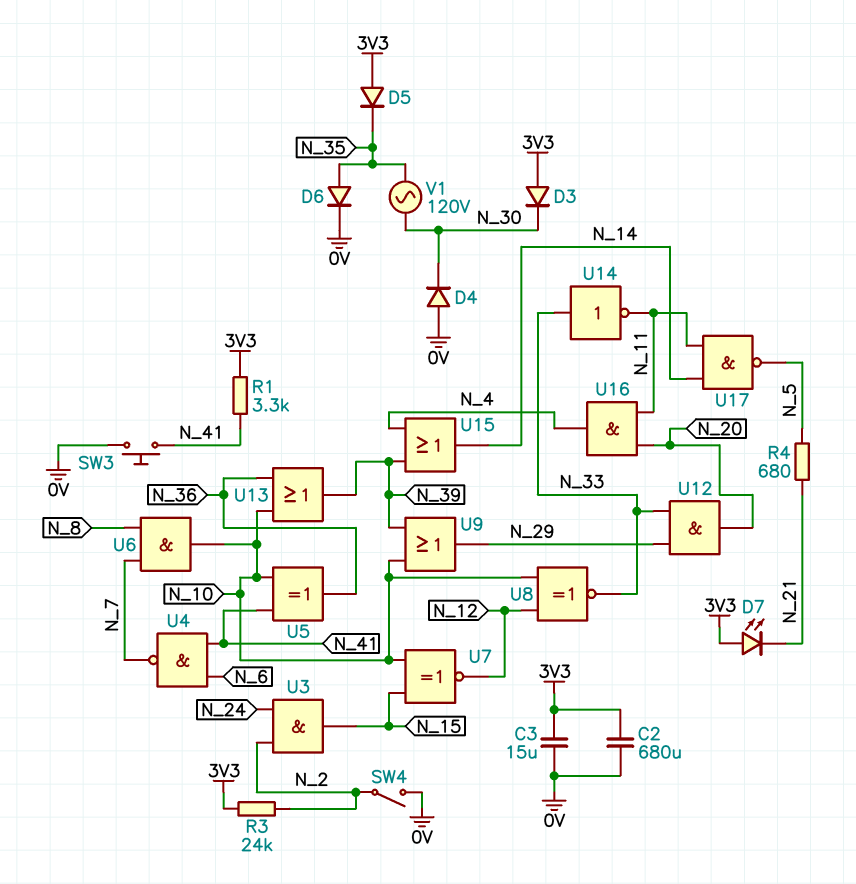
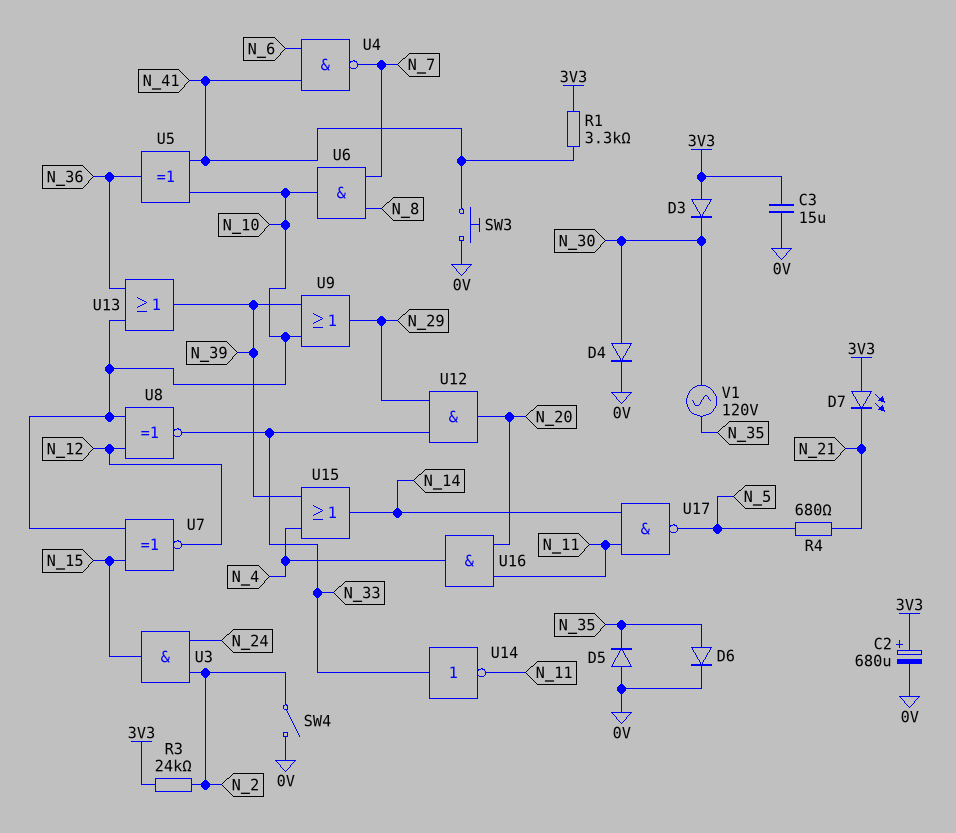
C2: 680uF (0V, 3V3) -> 680uF (plus 3V3, minus 0V)
D4: diode (A 0V, K N_30) -> diode (A N_30, K 0V)
D5: diode (A 3V3, K N_35) -> diode (A 0V, K N_35)

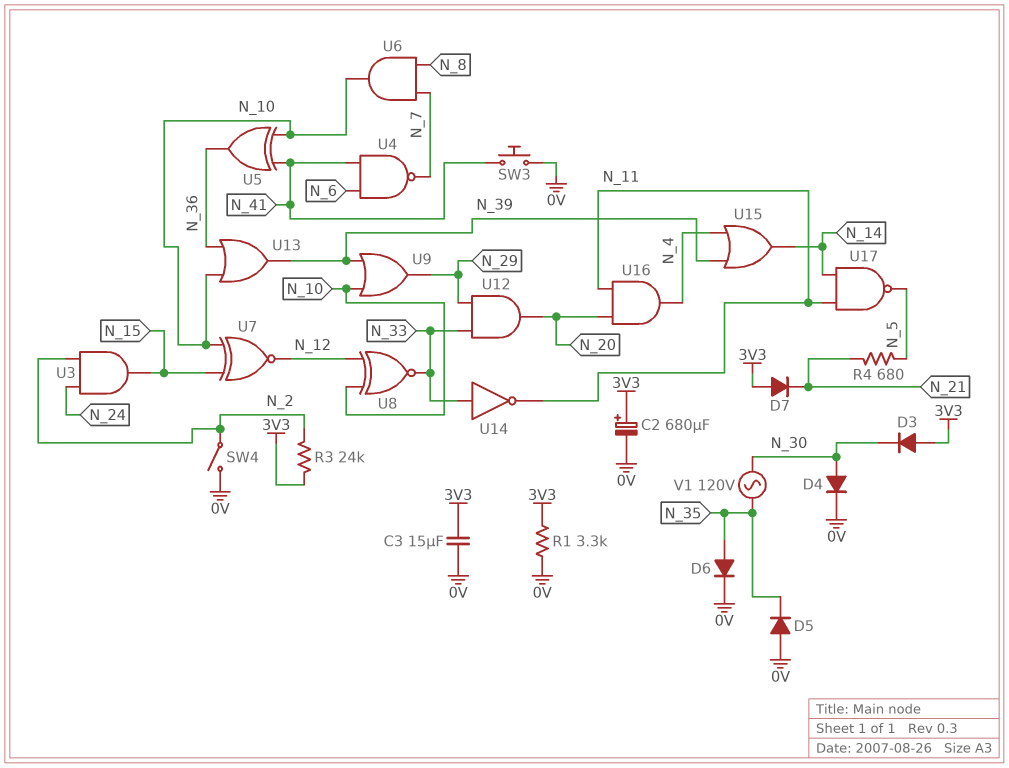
D7: LED (A 3V3, K N_21) -> diode (A 3V3, K N_21)
R1: 3.3k (3V3, N_41) -> 3.3k (0V, 3V3)

